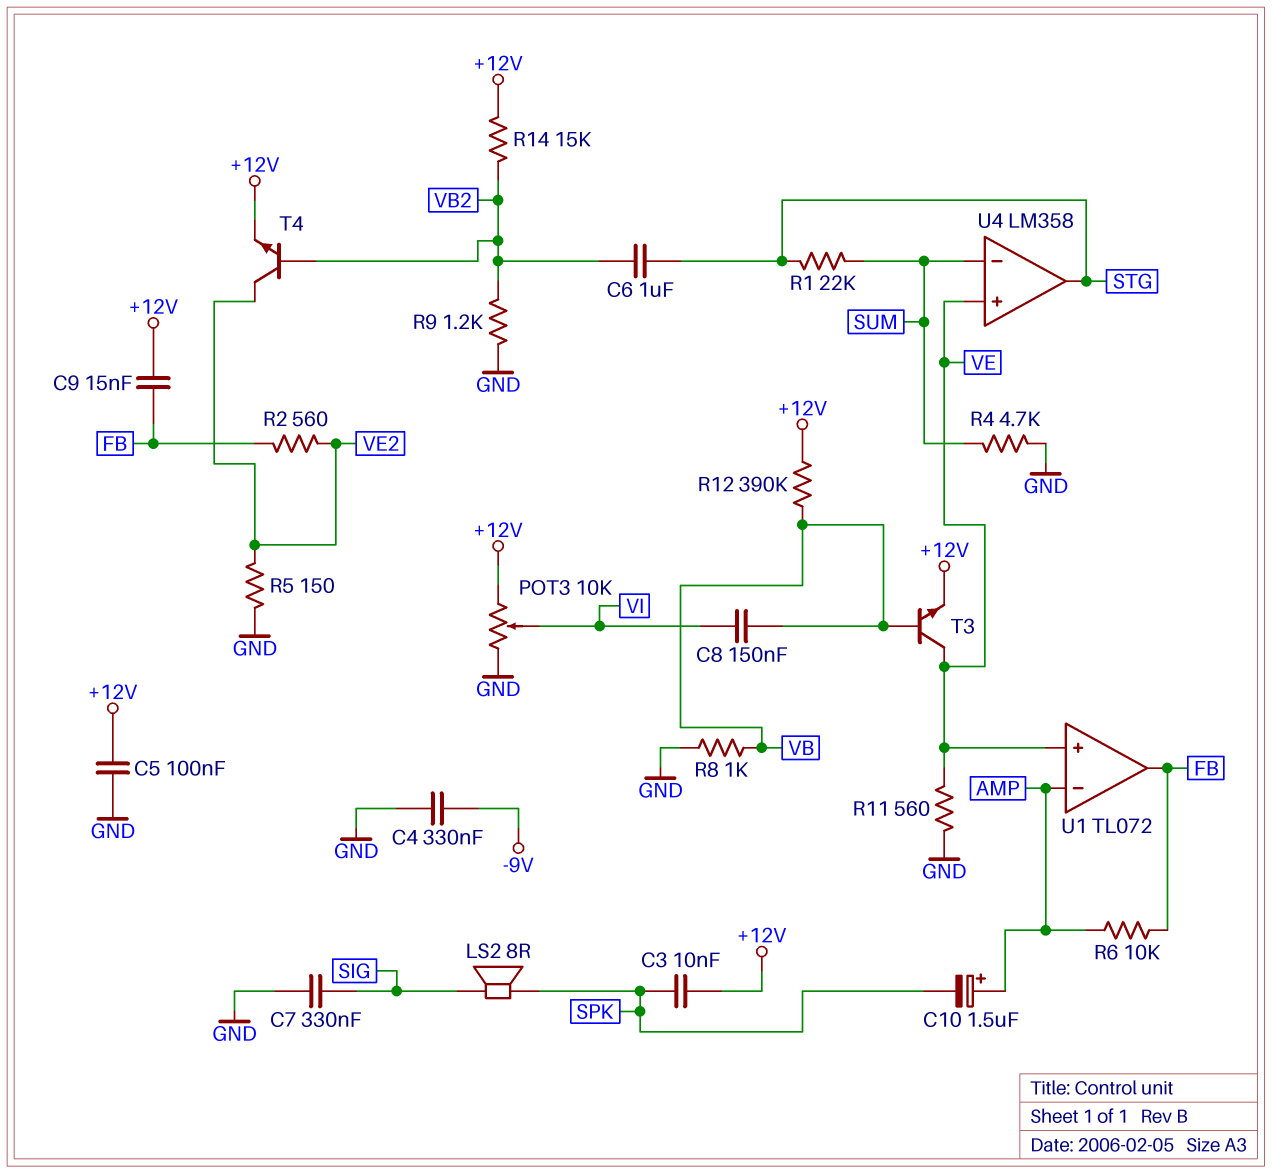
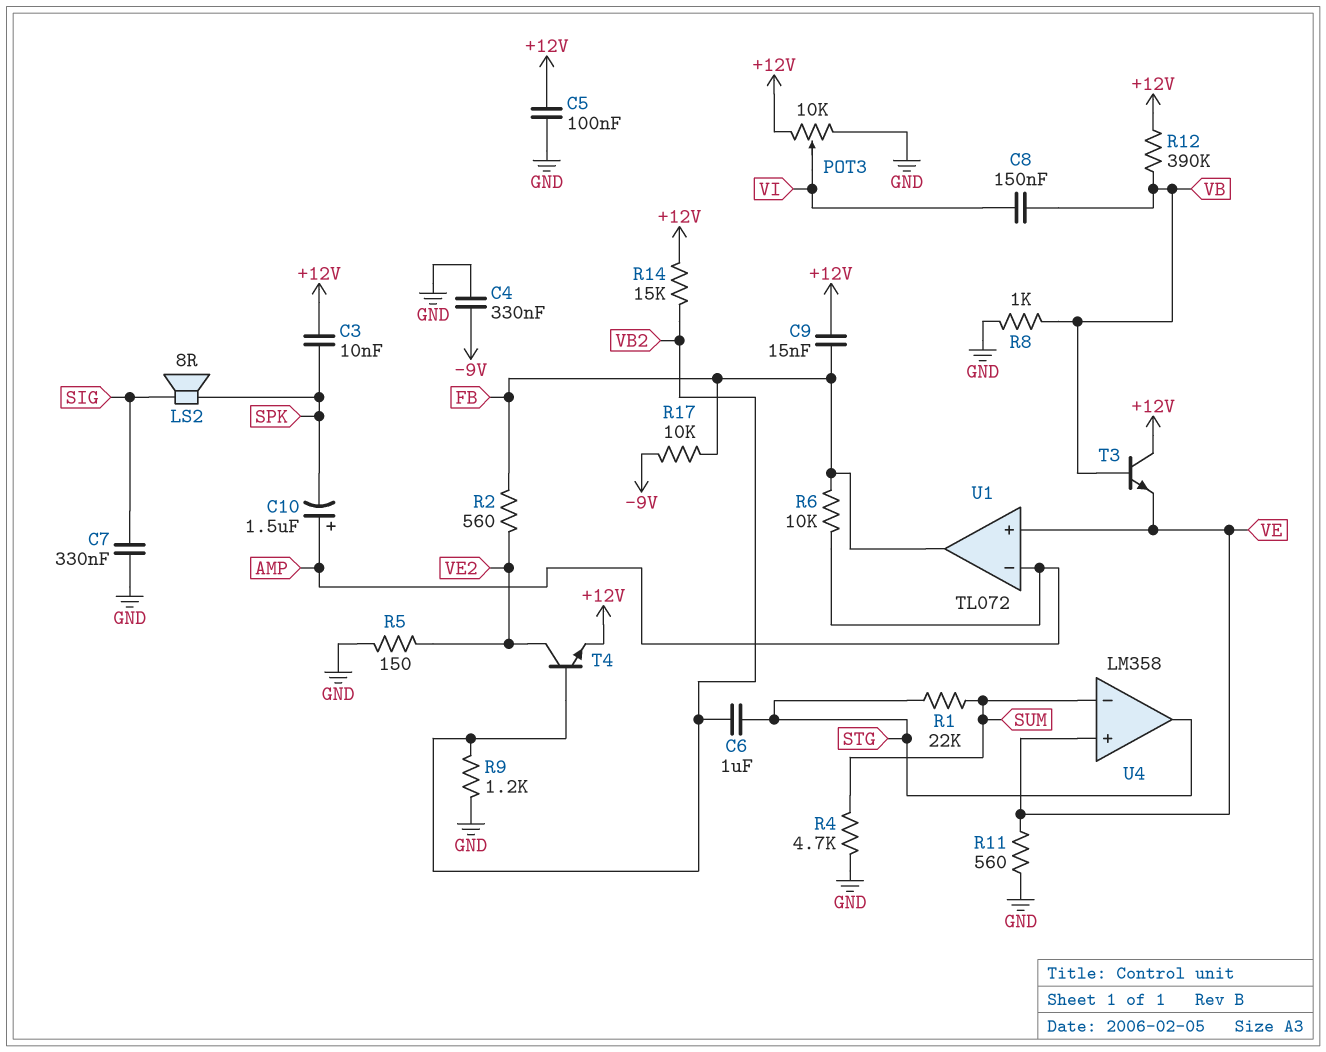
R17: none -> 10k (-9V, FB)
T3: NPN (B VB, C VE, E +12V) -> NPN (B VB, C +12V, E VE)

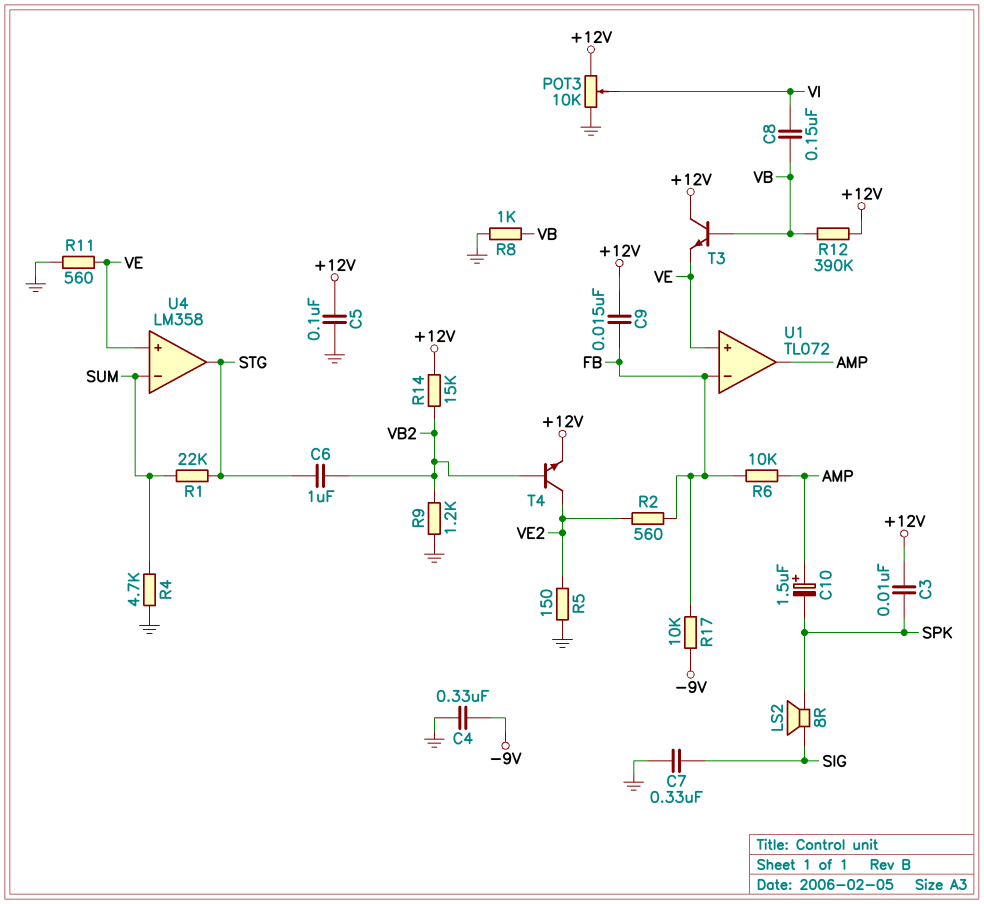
U1 pin in-: AMP -> FB
U1 pin out: FB -> AMP

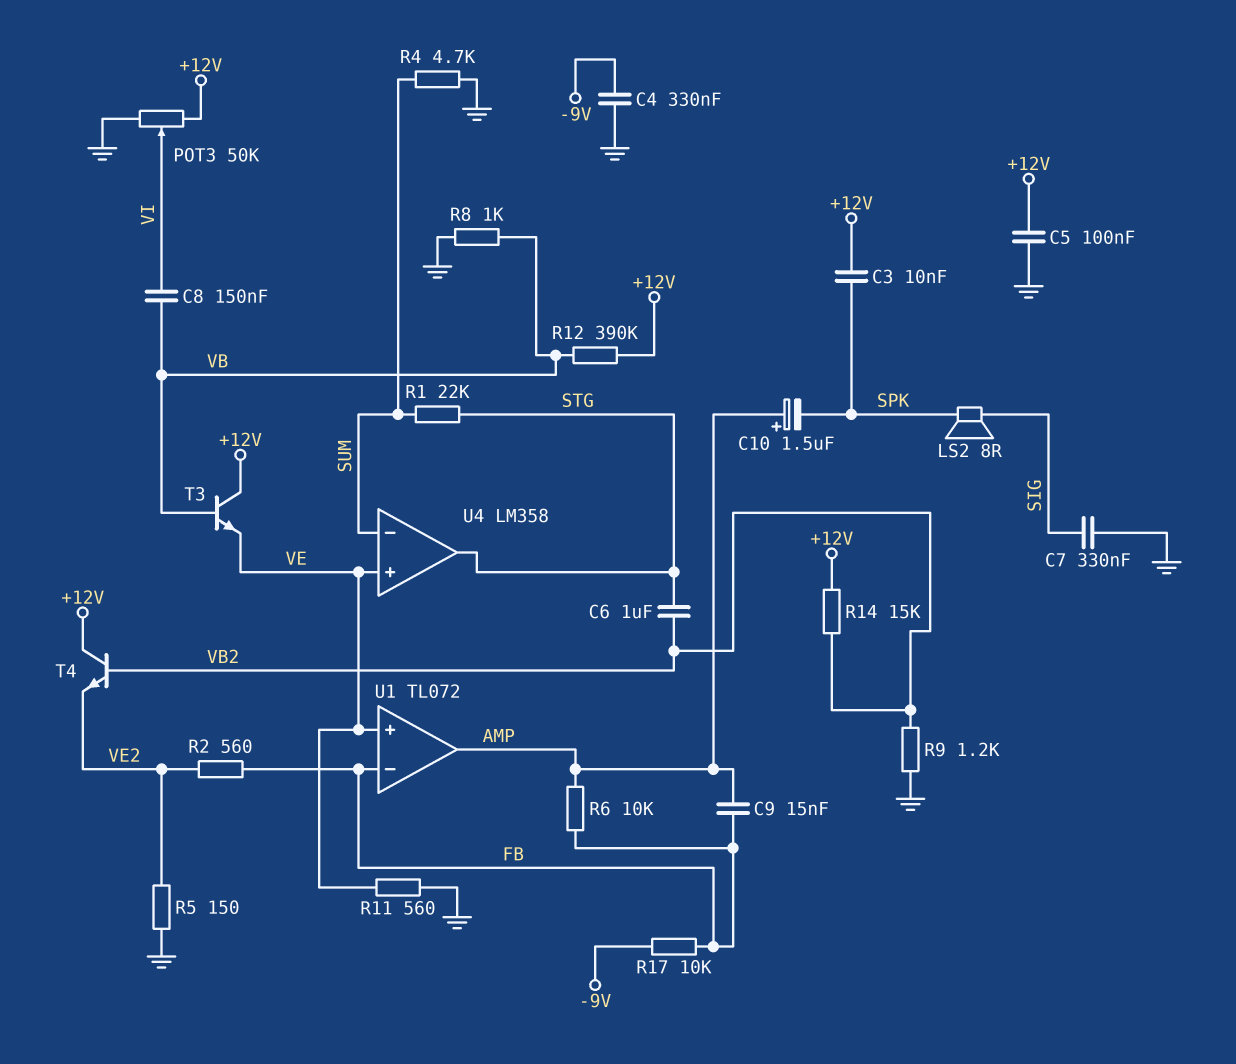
C9: 15nF (+12V, FB) -> 15nF (AMP, FB)
POT3: 10k (+12V, GND, wiper VI) -> 50k (+12V, GND, wiper VI)
T4: NPN (B VB2, C VE2, E +12V) -> NPN (B VB2, C +12V, E VE2)

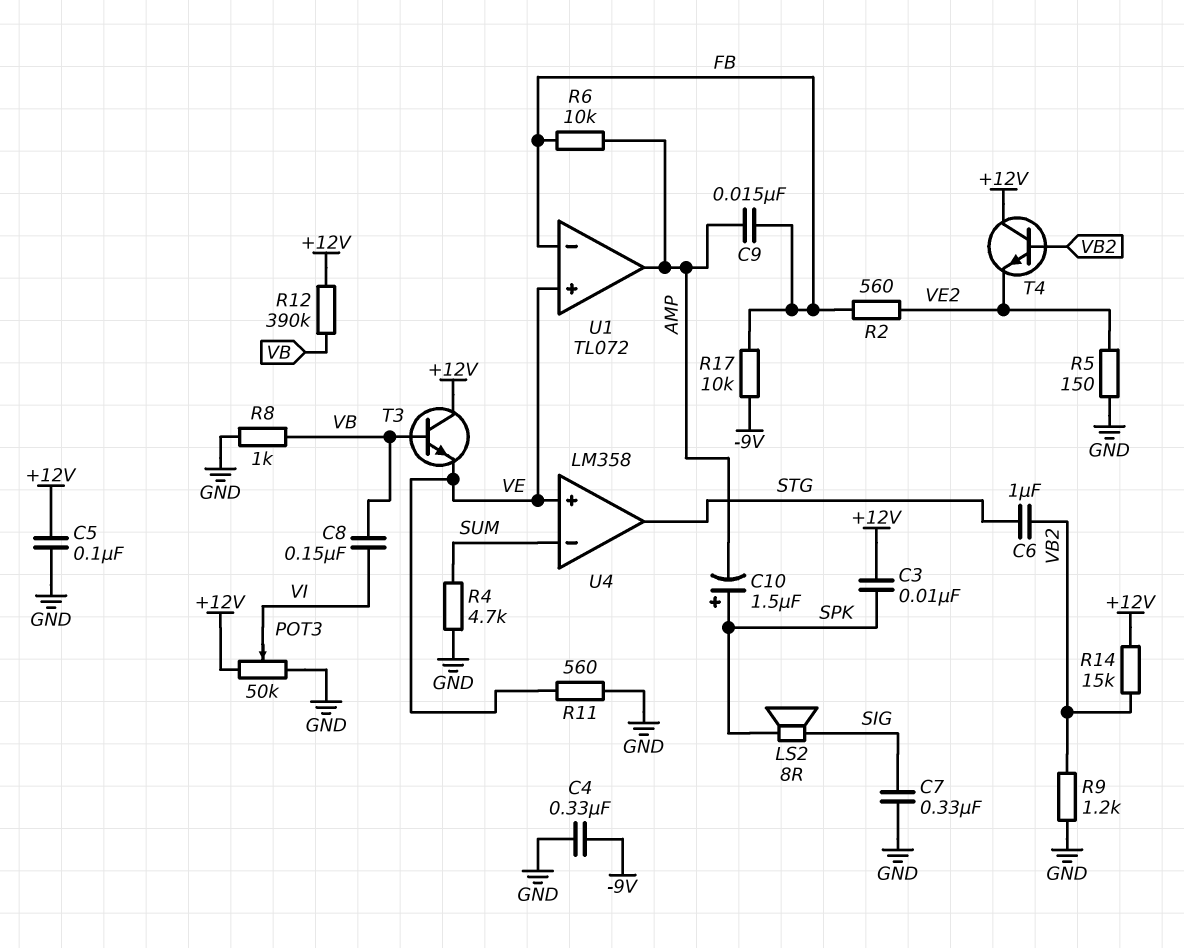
C10: 1.5uF (plus AMP, minus SPK) -> 1.5uF (plus SPK, minus AMP)
R1: 22k (STG, SUM) -> none

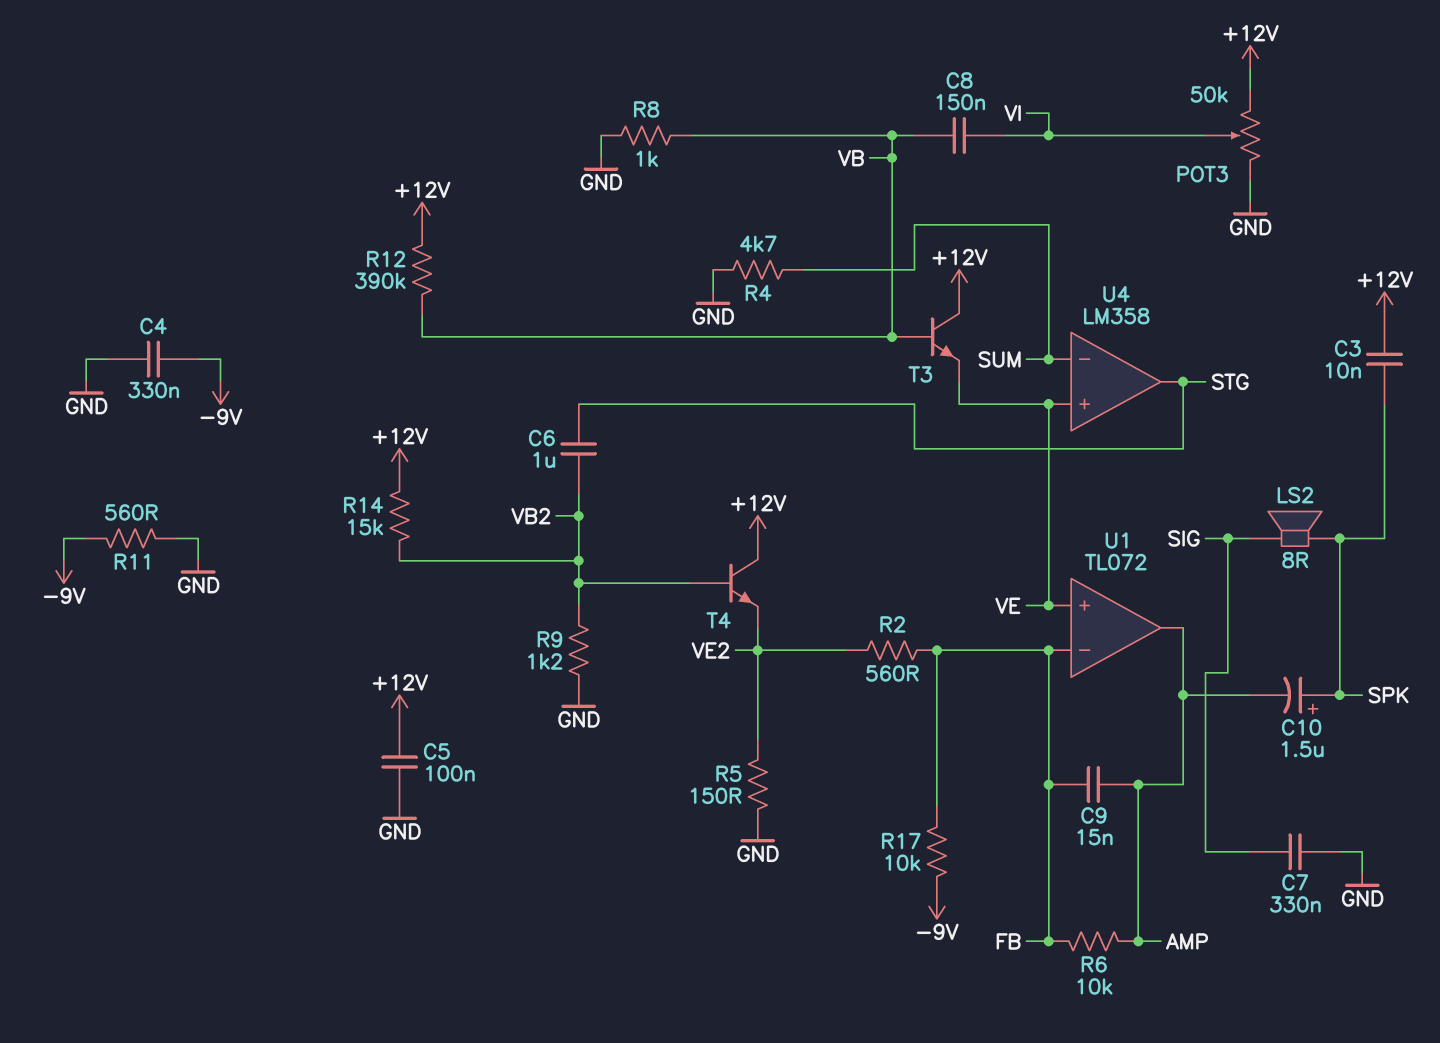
R11: 560 (GND, VE) -> 560 (-9V, GND)

